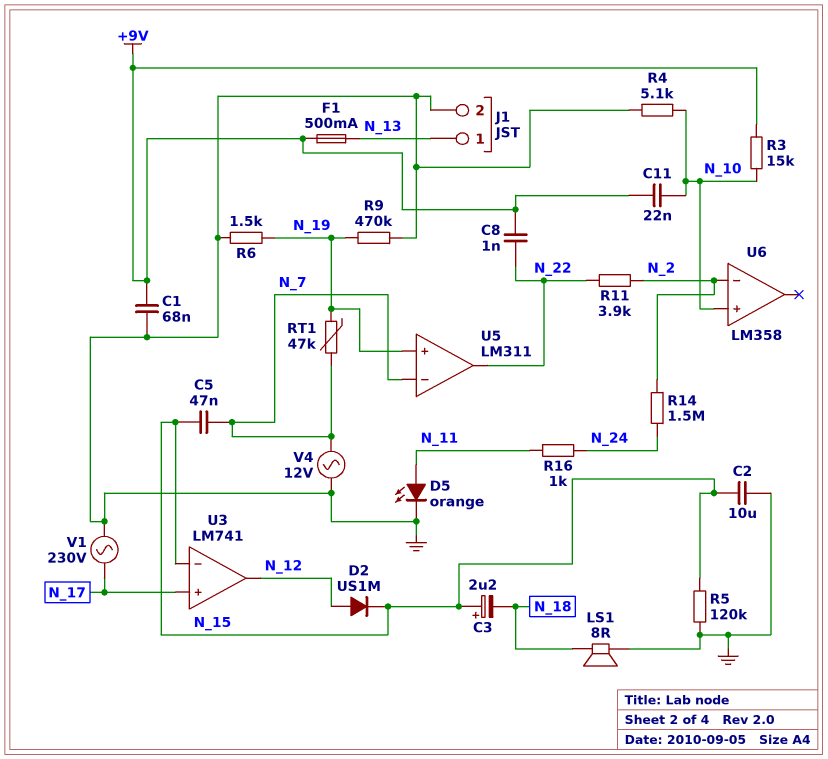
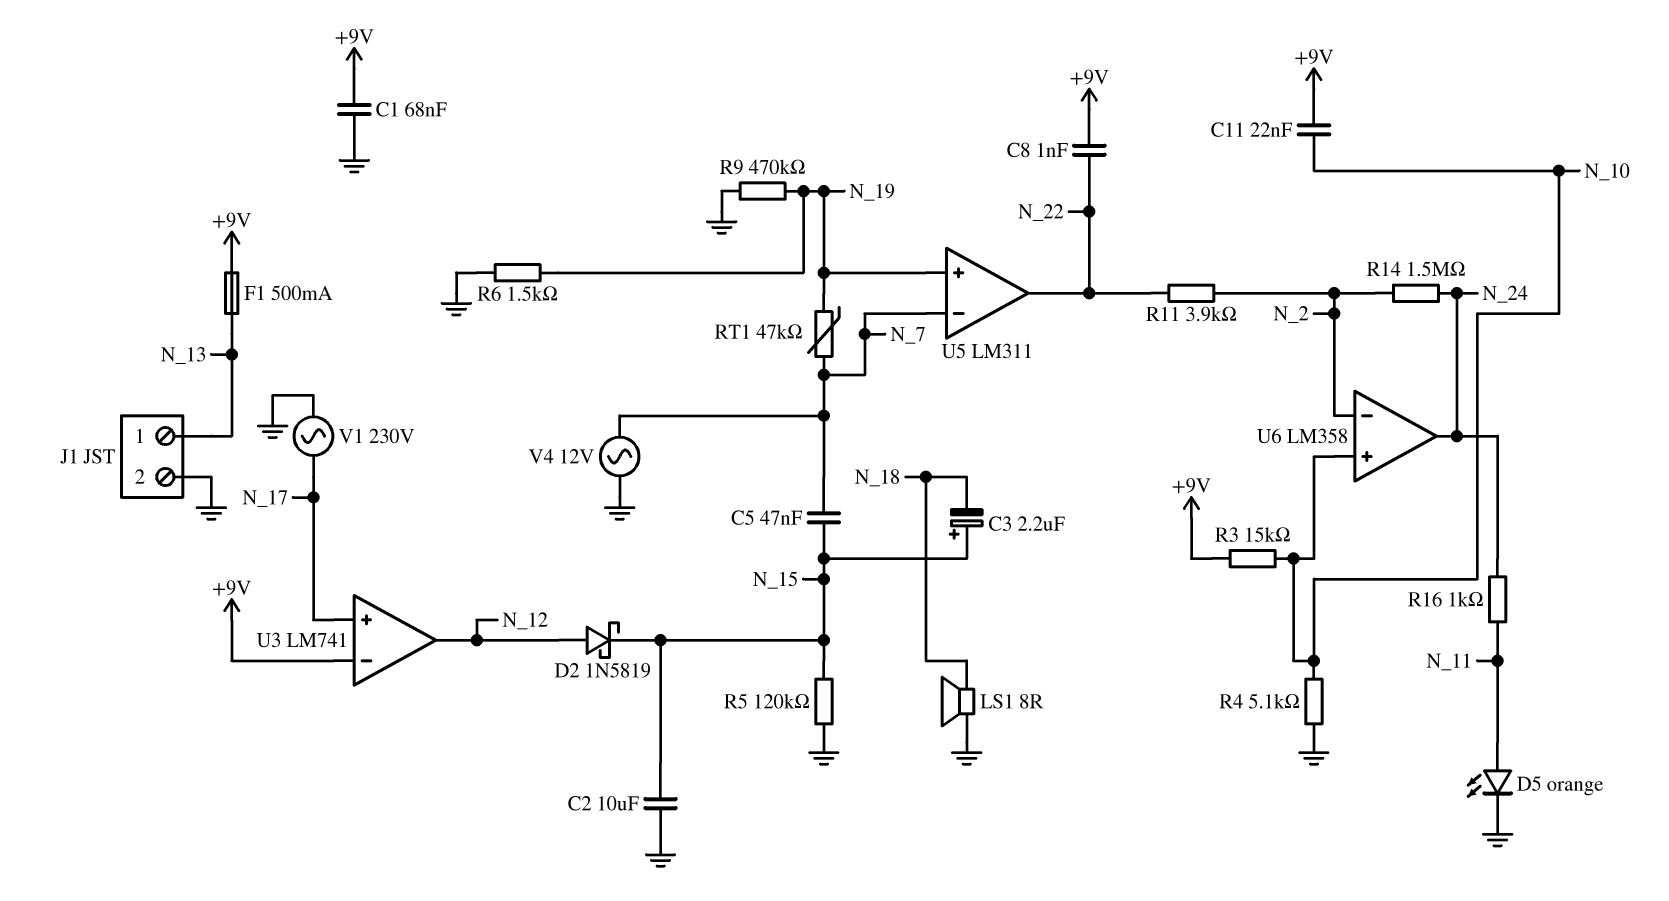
D2: diode US1M (A N_12, K N_15) -> schottky 1N5819 (A N_12, K N_15)
U3 pin in-: N_15 -> +9V
U6 pin out: none -> N_24

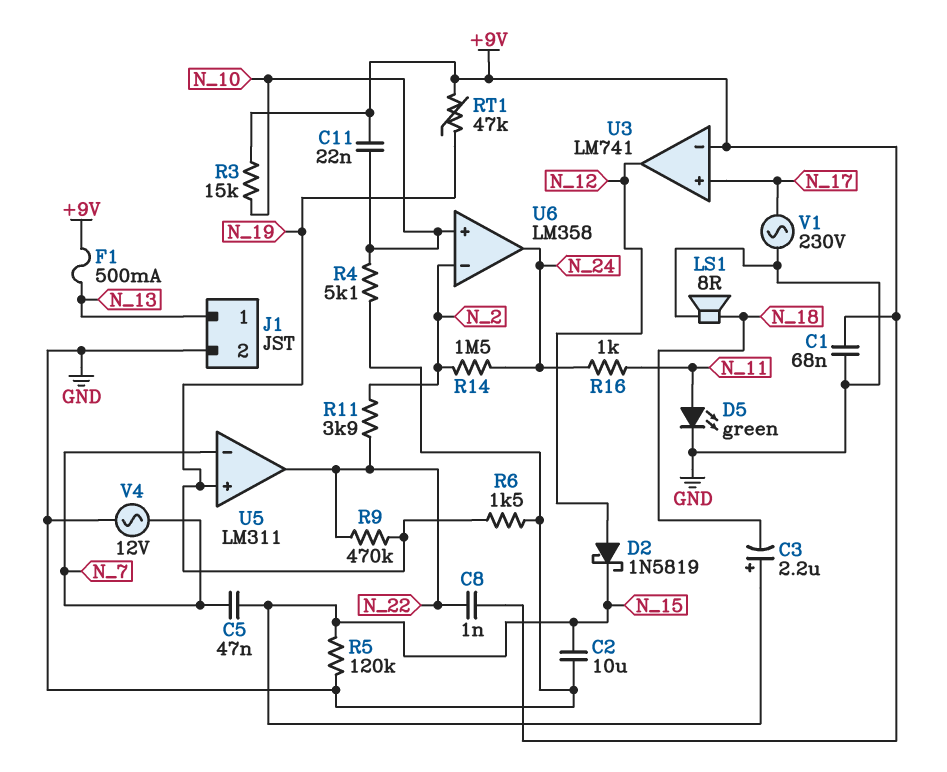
D5: LED orange (A N_11, K GND) -> LED green (A N_11, K GND)
R9: 470k (GND, N_19) -> 470k (N_19, N_22)
RT1: 47k (N_7, N_19) -> 47k (+9V, N_19)

